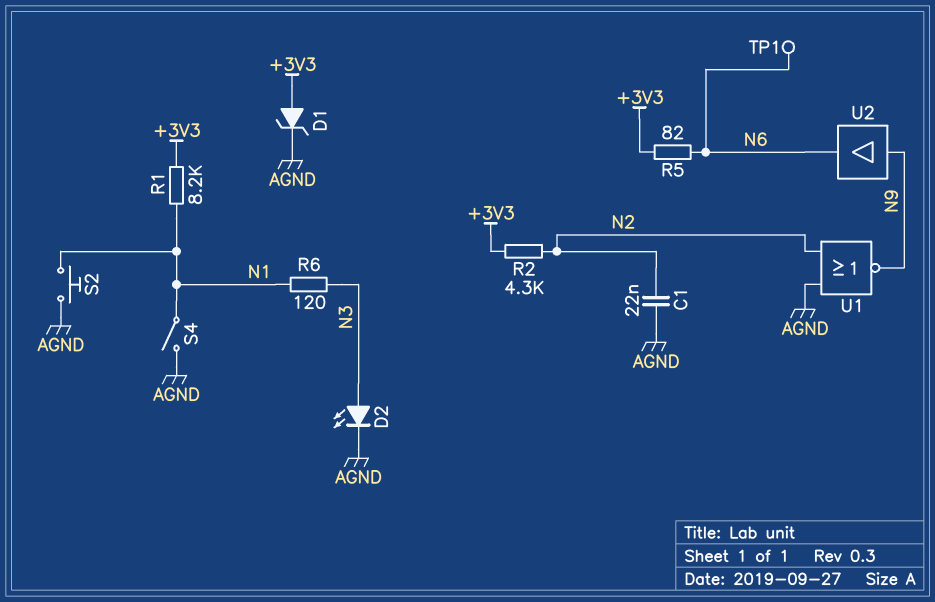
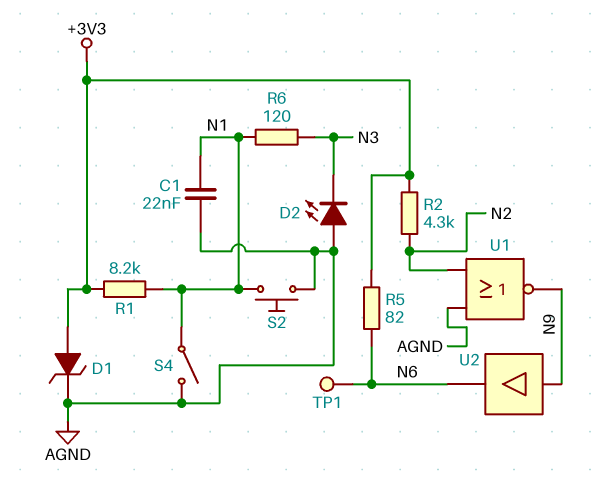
C1: 22nF (AGND, N2) -> 22nF (AGND, N1)
D2: LED (A N3, K AGND) -> LED (A AGND, K N3)

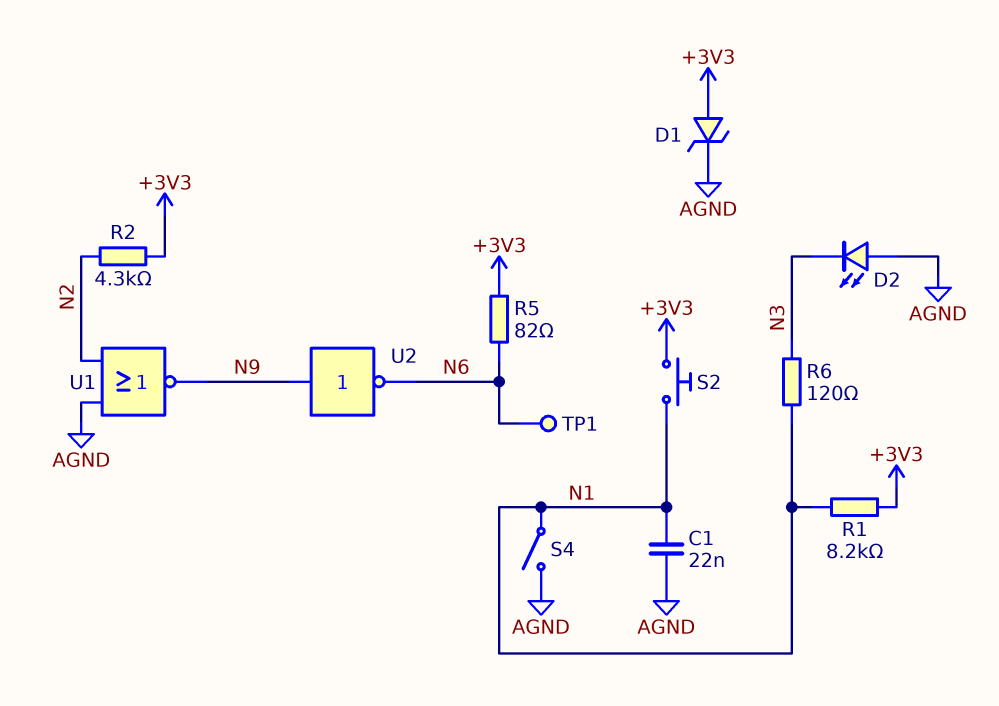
S2: button (AGND, N1) -> button (+3V3, N1)
U2: buffer (in N9, out N6) -> NOT (in N9, out N6)

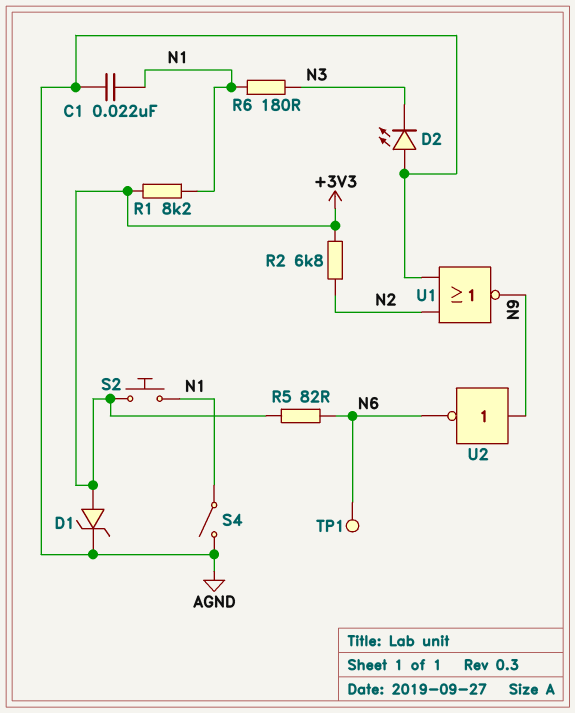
R2: 4.3k (+3V3, N2) -> 6.8k (+3V3, N2)
R6: 120 (N1, N3) -> 180 (N1, N3)

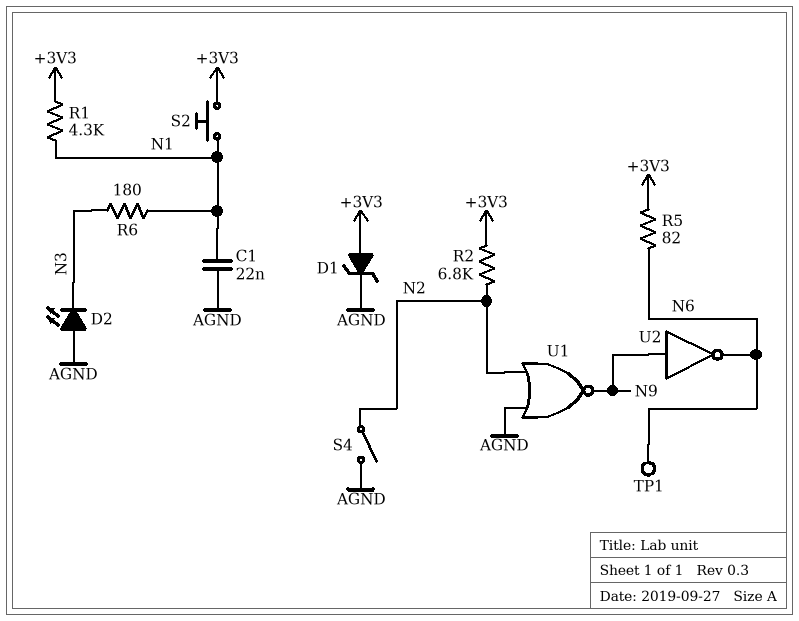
R1: 8.2k (+3V3, N1) -> 4.3k (+3V3, N1)
S4: switch (AGND, N1) -> switch (AGND, N2)

